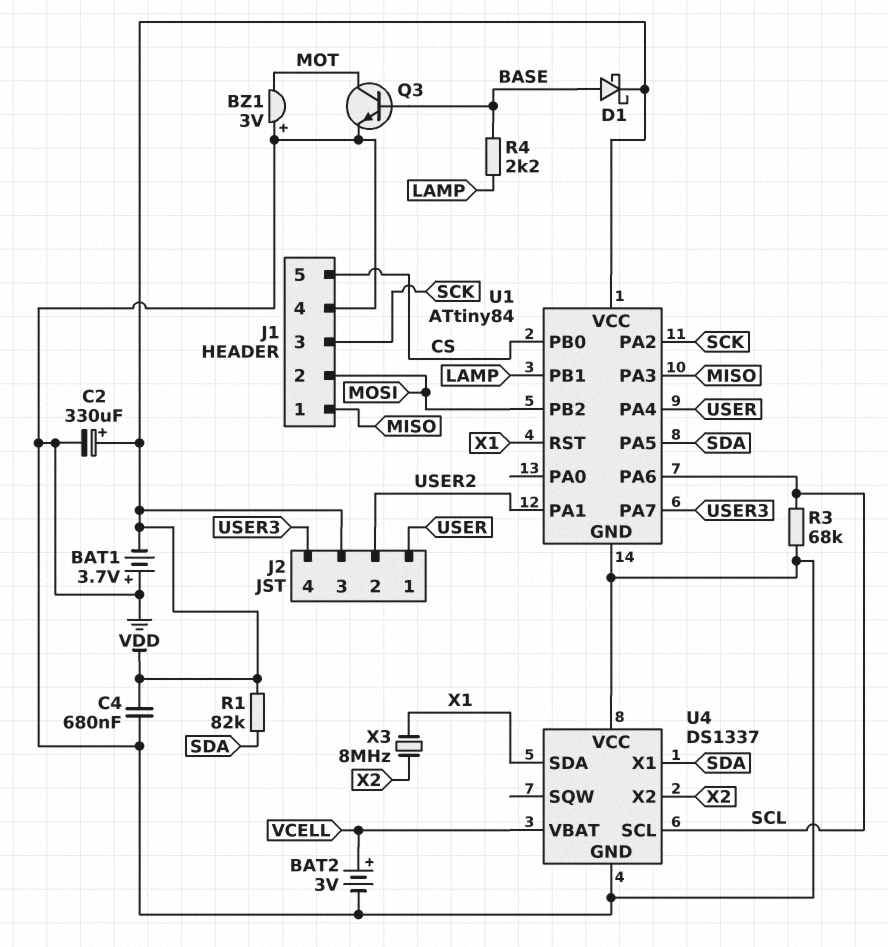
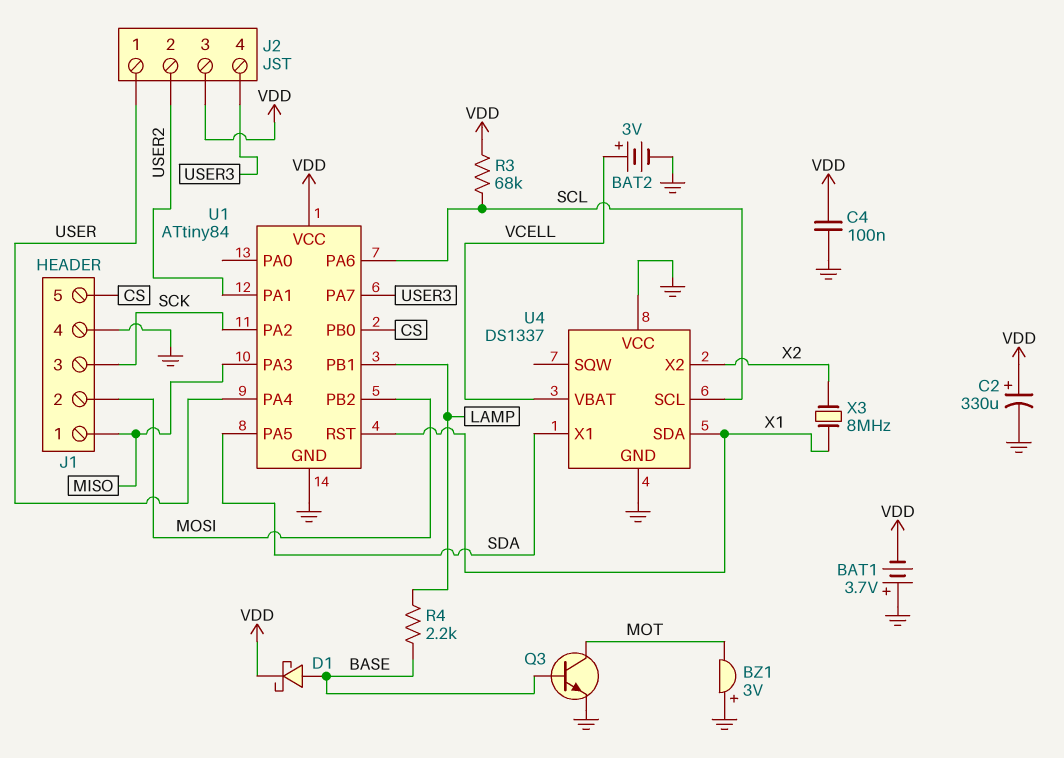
C4: 680nF (GND, VDD) -> 100nF (GND, VDD)
R1: 82k (SDA, VDD) -> none
R3: 68k (GND, SCL) -> 68k (SCL, VDD)

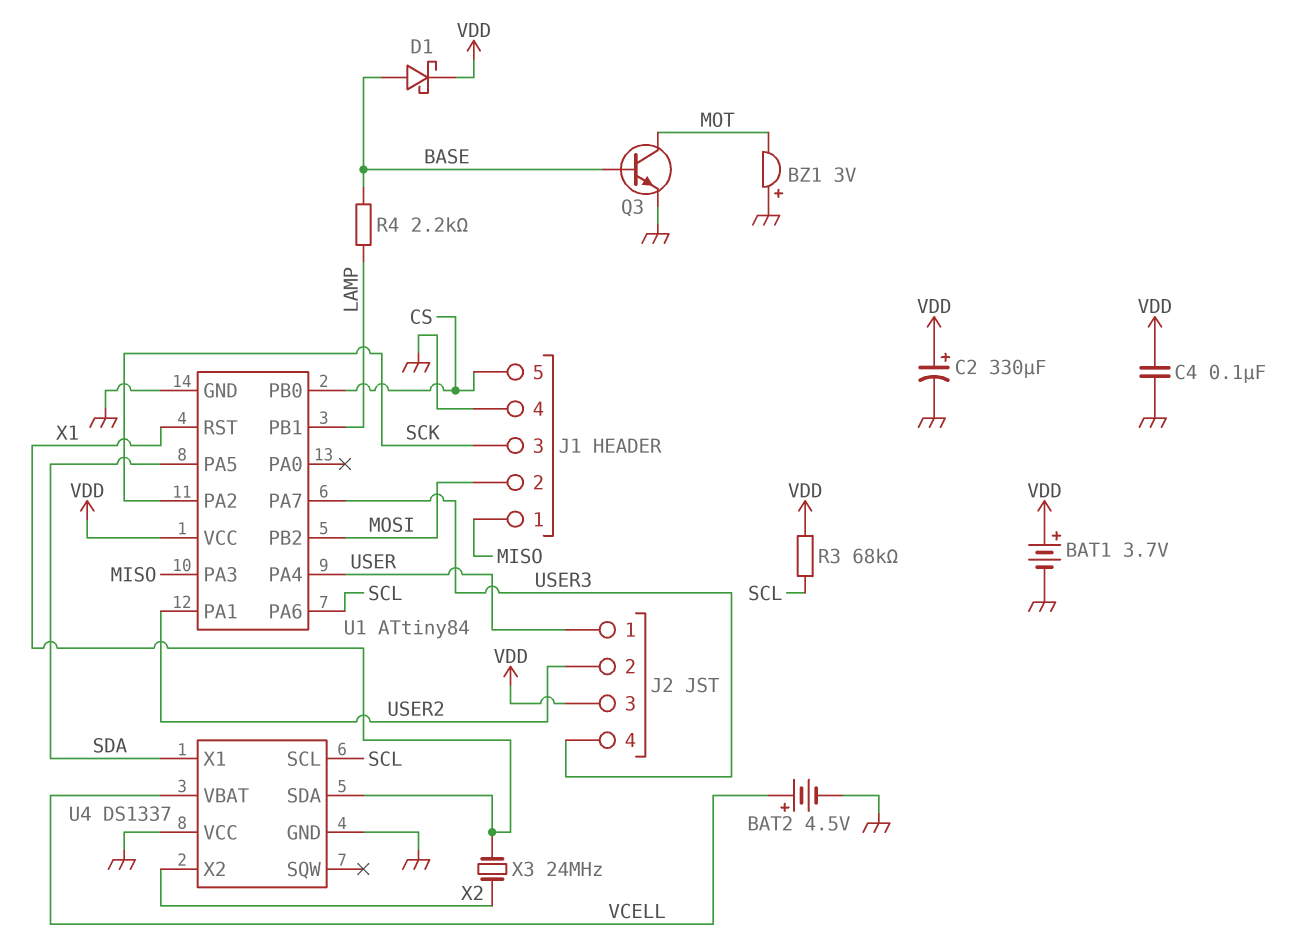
BAT1: 3.7V (plus GND, minus VDD) -> 3.7V (plus VDD, minus GND)
BAT2: 3V (plus VCELL, minus GND) -> 4.5V (plus VCELL, minus GND)
X3: 8MHz (X1, X2) -> 24MHz (X1, X2)

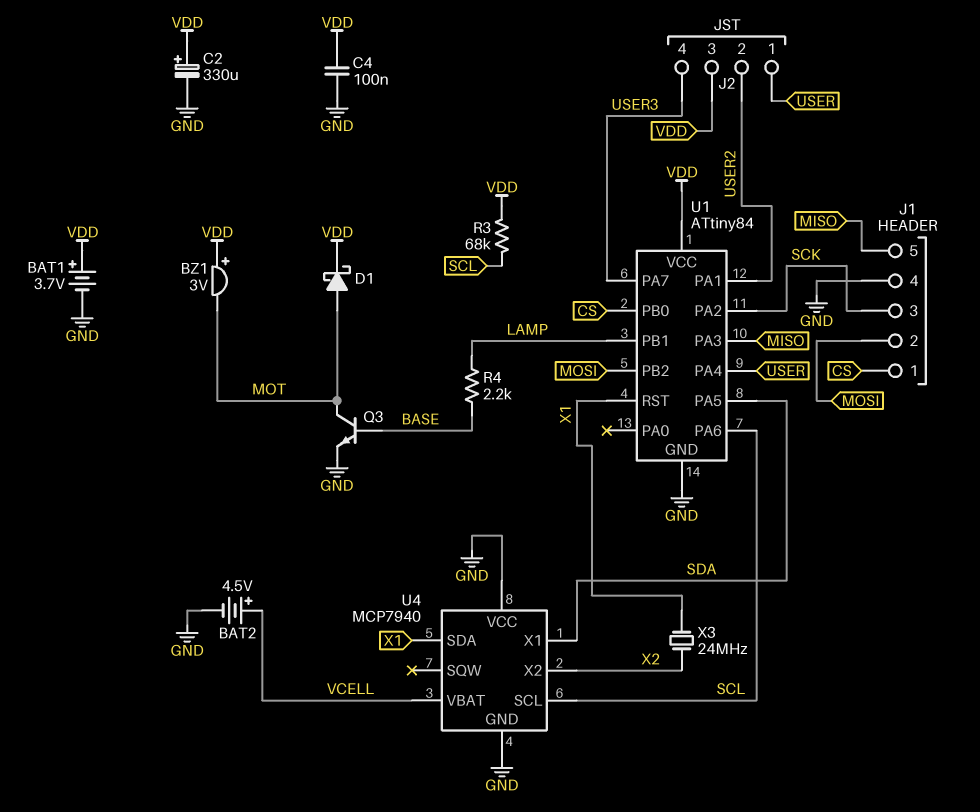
BZ1: buzzer 3V (plus GND, minus MOT) -> buzzer 3V (plus VDD, minus MOT)
D1: schottky (A BASE, K VDD) -> schottky (A MOT, K VDD)
J1 pin 1: MISO -> CS
J1 pin 5: CS -> MISO
U4: DS1337 -> MCP7940

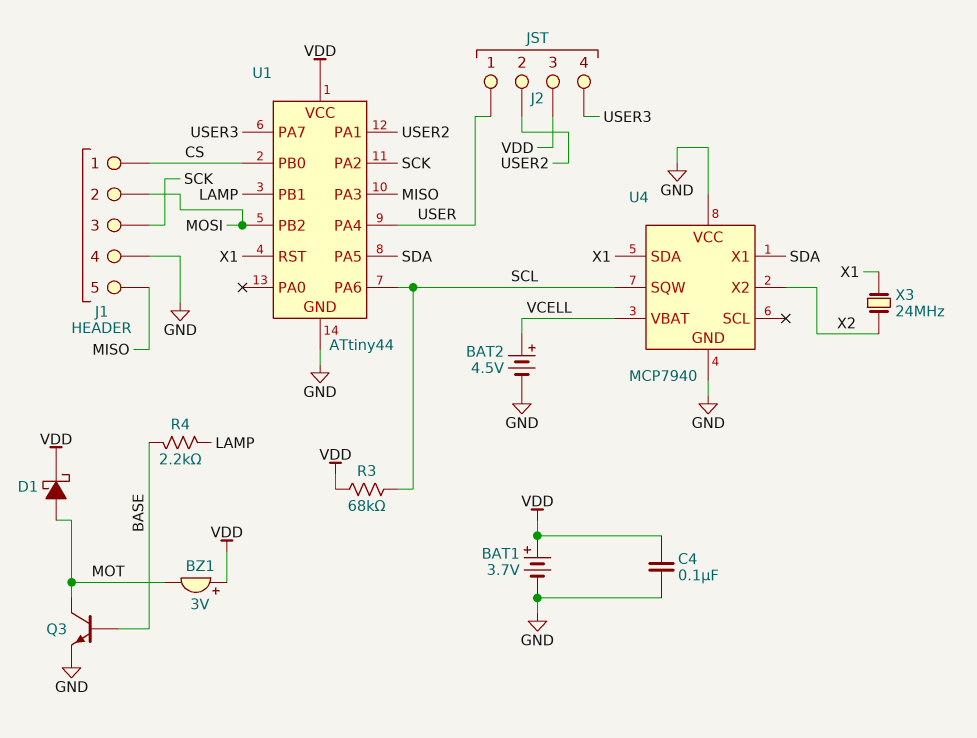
C2: 330uF (plus VDD, minus GND) -> none
U1: ATtiny84 -> ATtiny44
U4 pin SCL: SCL -> none
U4 pin SQW: none -> SCL

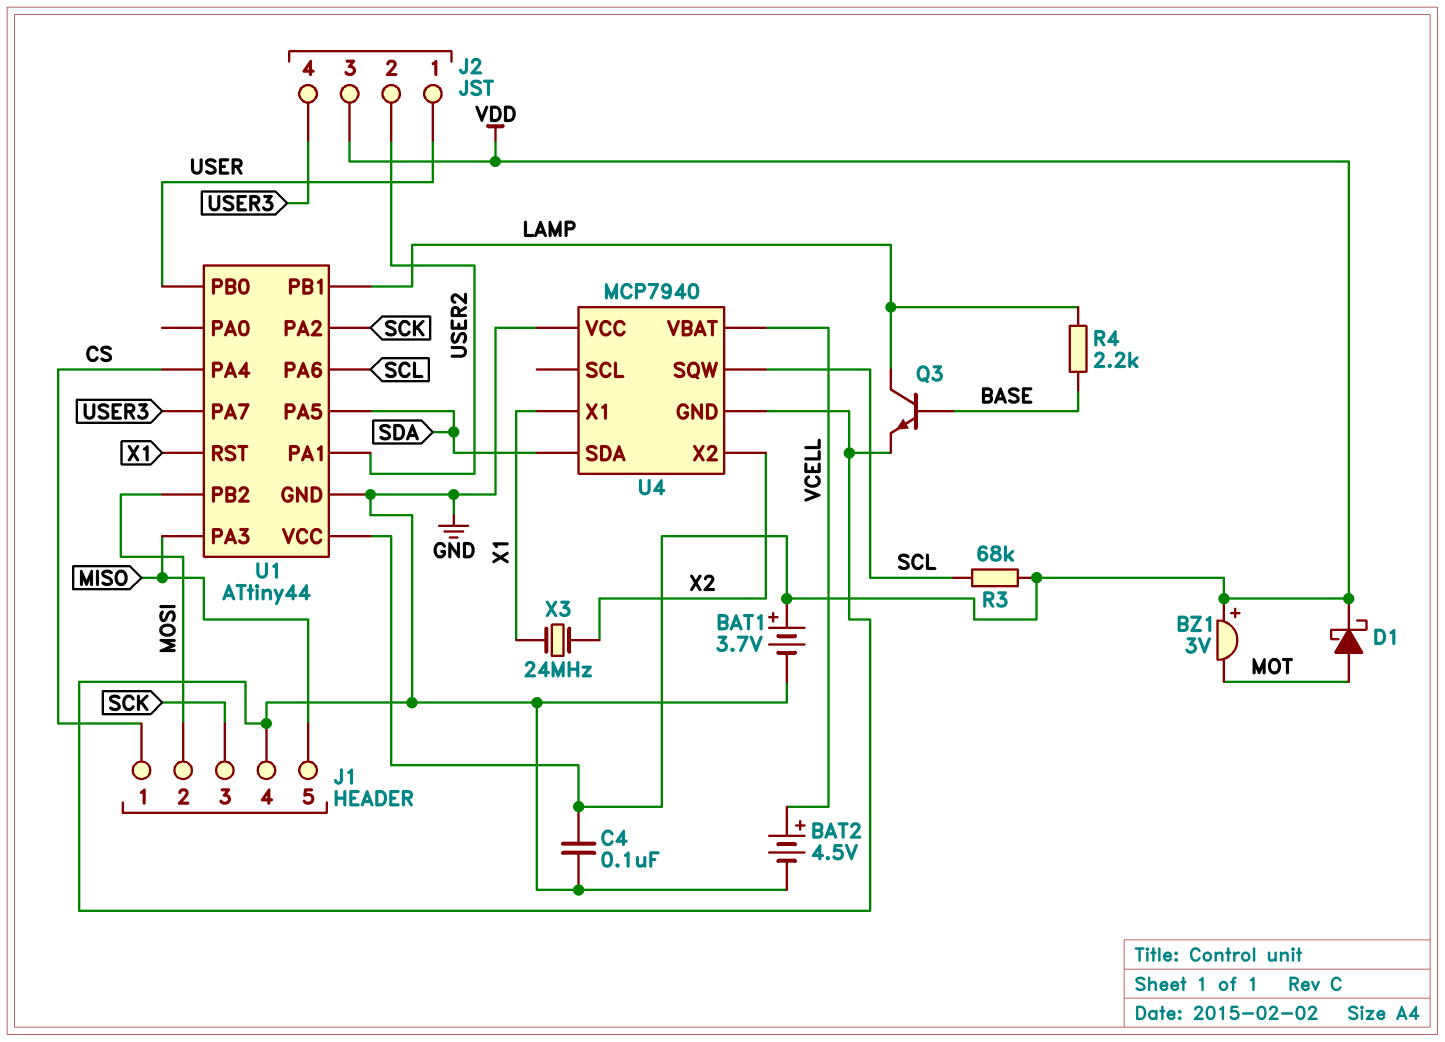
Q3: NPN (B BASE, C MOT, E GND) -> NPN (B BASE, C LAMP, E GND)
U1 pin PA4: USER -> CS
U1 pin PB0: CS -> USER
U4 pin SDA: X1 -> SDA
U4 pin X1: SDA -> X1

